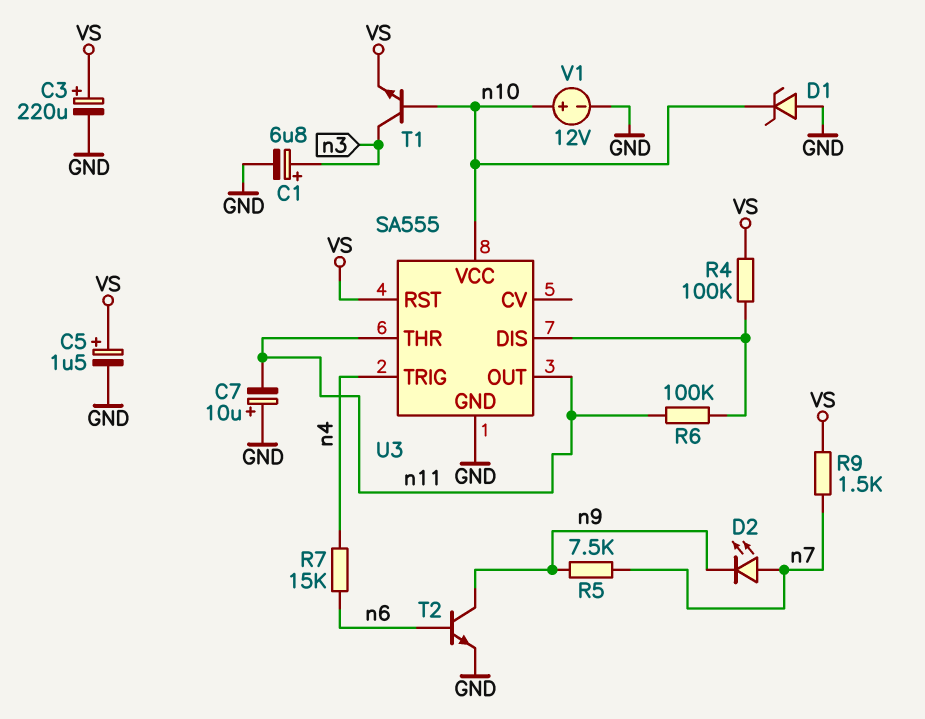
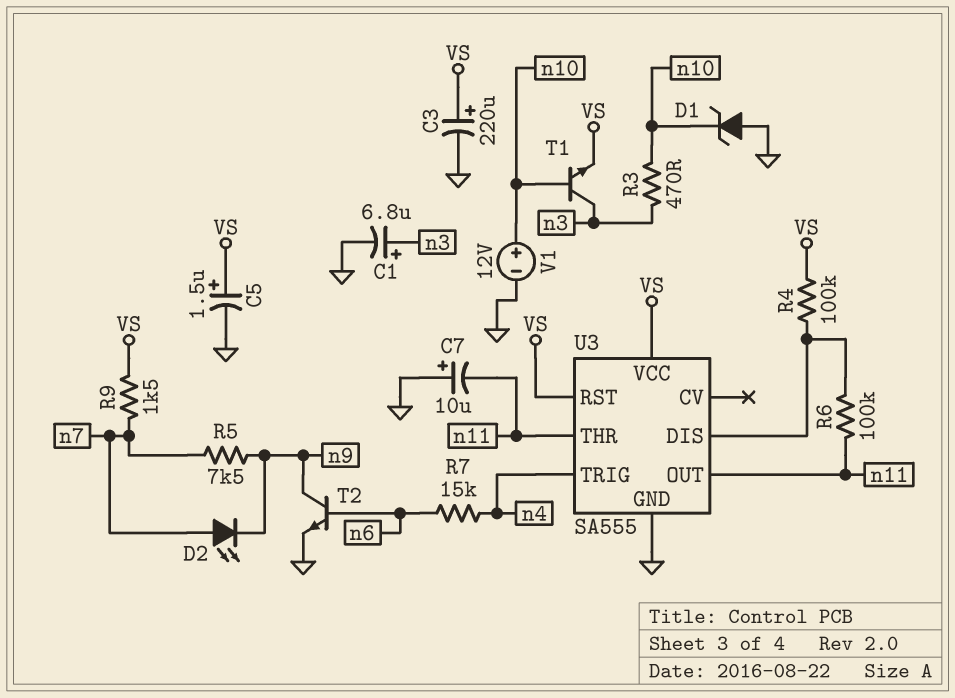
R3: none -> 470 (n3, n10)
U3 pin VCC: n10 -> VS

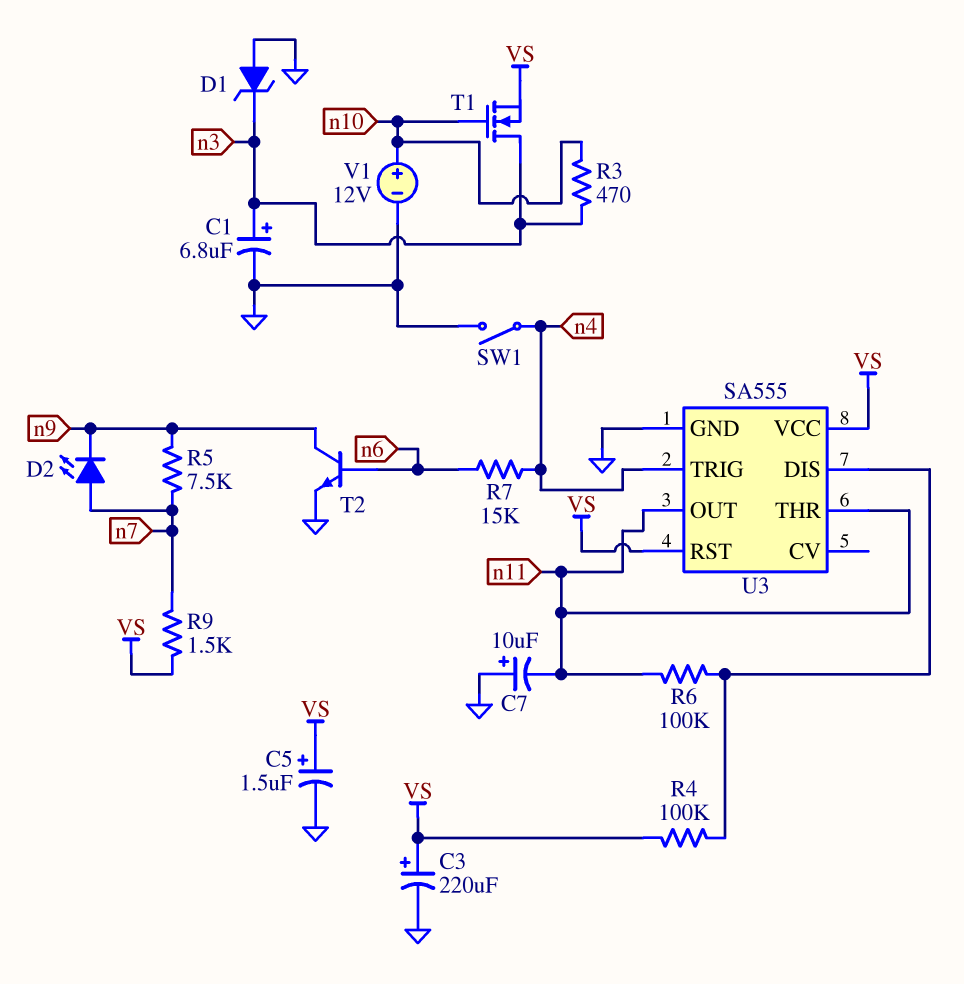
D1: zener (A GND, K n10) -> zener (A GND, K n3)
SW1: none -> switch (GND, n4)
T1: NPN (B n10, C n3, E VS) -> NMOS (G n10, D n3, S VS)

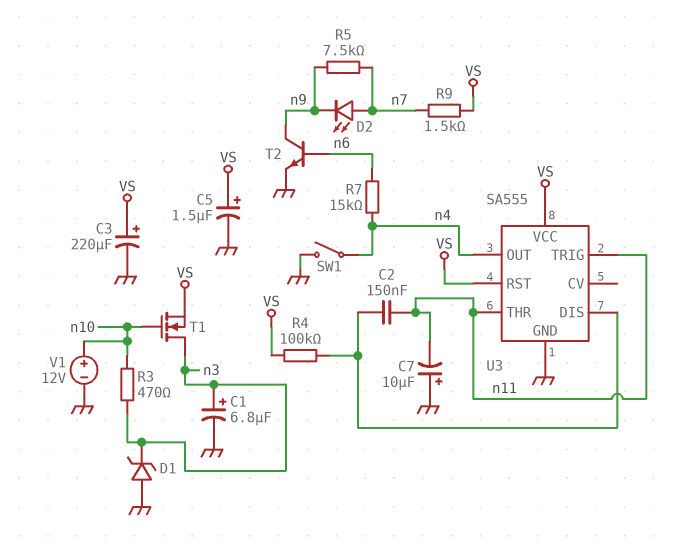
C2: none -> 150nF (U3/DIS, n11)
R6: 100k (U3/DIS, n11) -> none
U3 pin OUT: n11 -> n4
U3 pin TRIG: n4 -> n11

